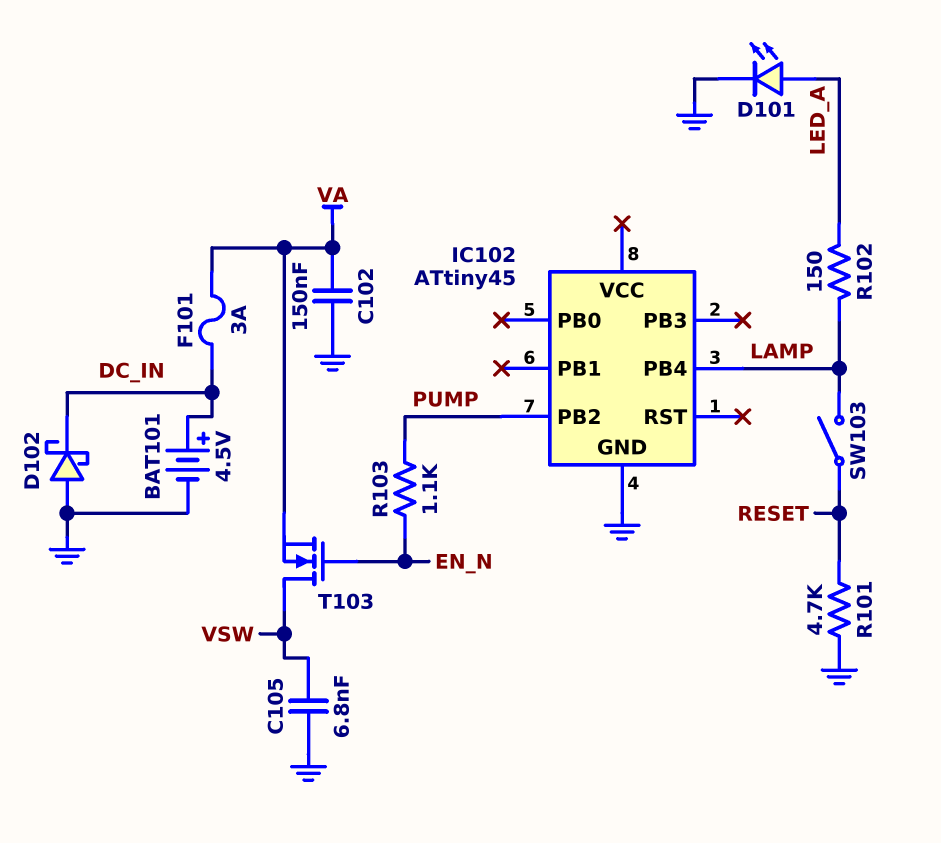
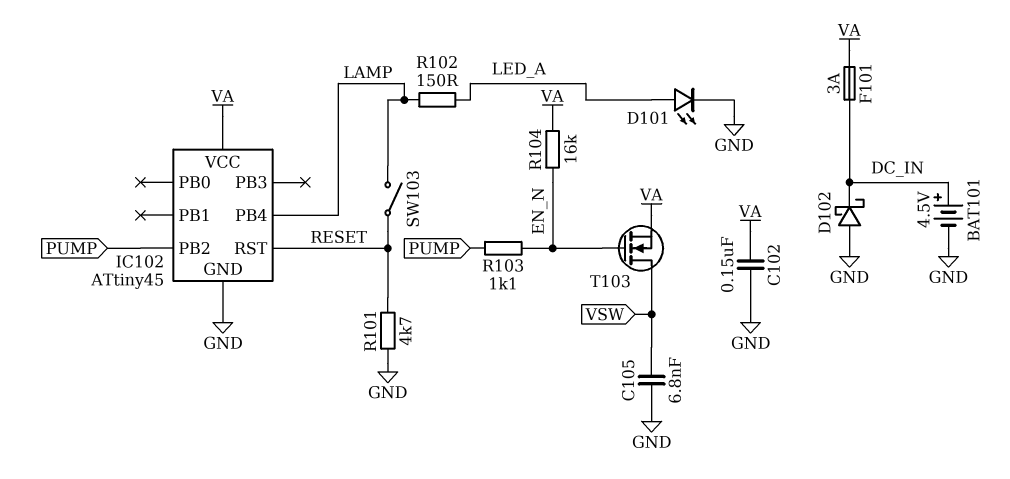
IC102 pin RST: none -> RESET
IC102 pin VCC: none -> VA
R104: none -> 16k (EN_N, VA)

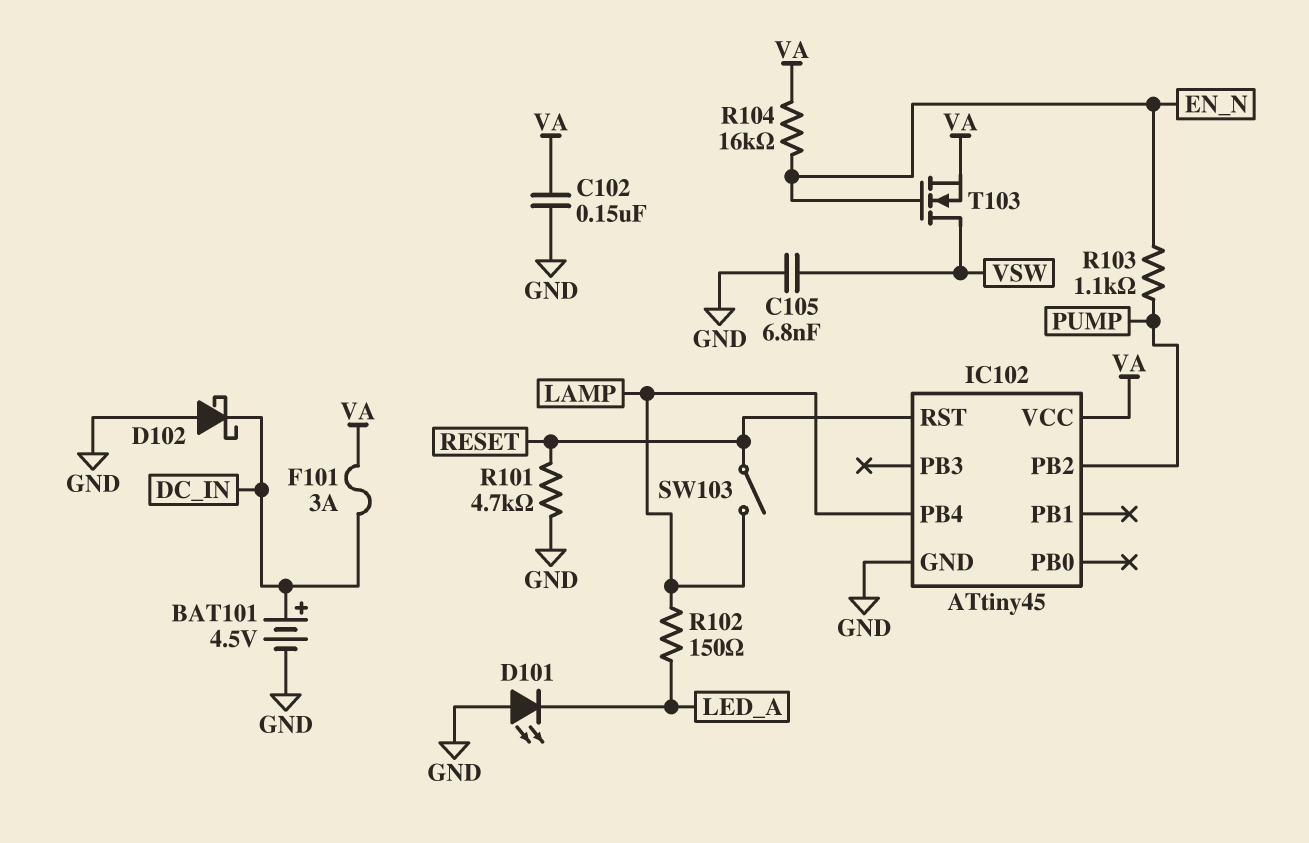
D101: LED (A LED_A, K GND) -> LED (A GND, K LED_A)

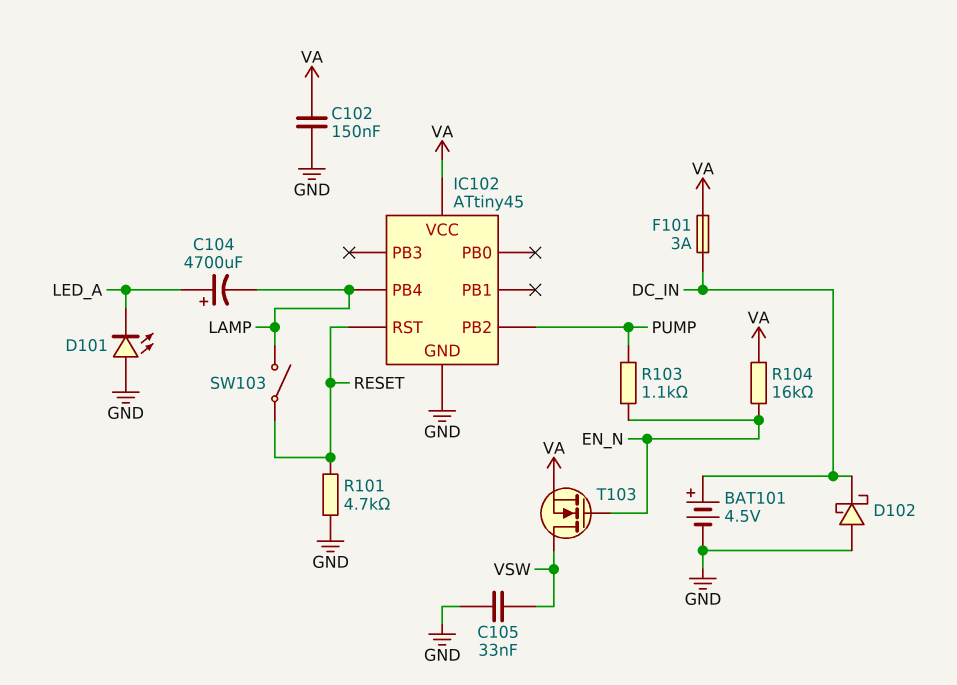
C104: none -> 4700uF (plus LED_A, minus LAMP)
C105: 6.8nF (GND, VSW) -> 33nF (GND, VSW)
R102: 150 (LAMP, LED_A) -> none

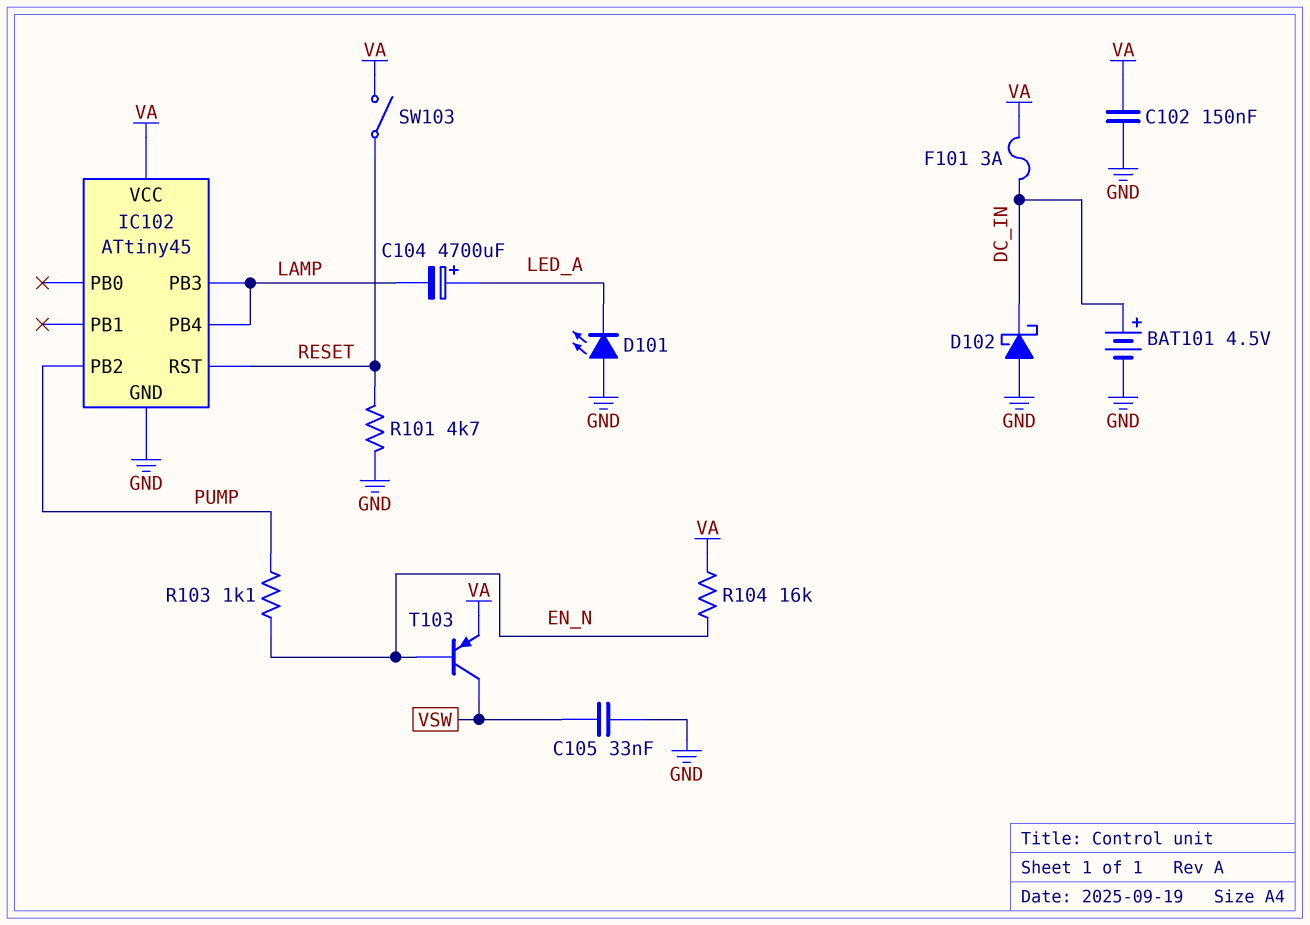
IC102 pin PB3: none -> LAMP
SW103: switch (LAMP, RESET) -> switch (RESET, VA)
T103: NMOS (G EN_N, D VSW, S VA) -> PNP (B EN_N, C VSW, E VA)

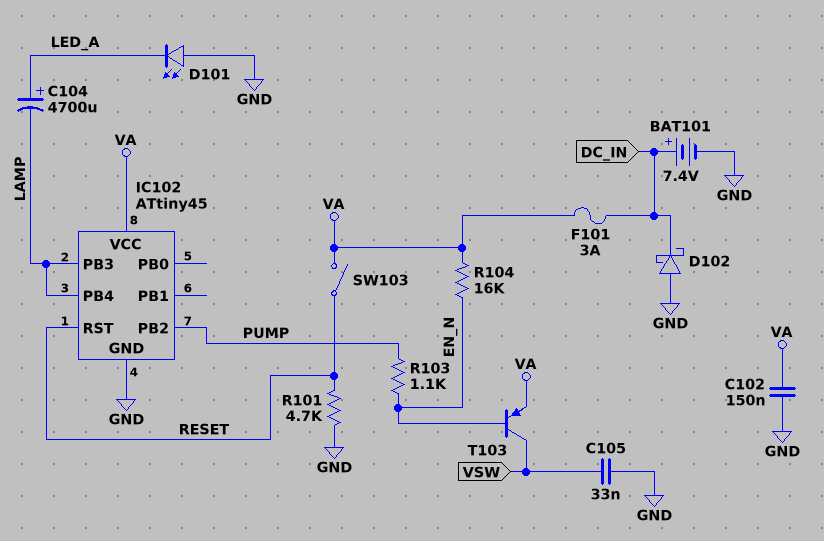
BAT101: 4.5V (plus DC_IN, minus GND) -> 7.4V (plus DC_IN, minus GND)

